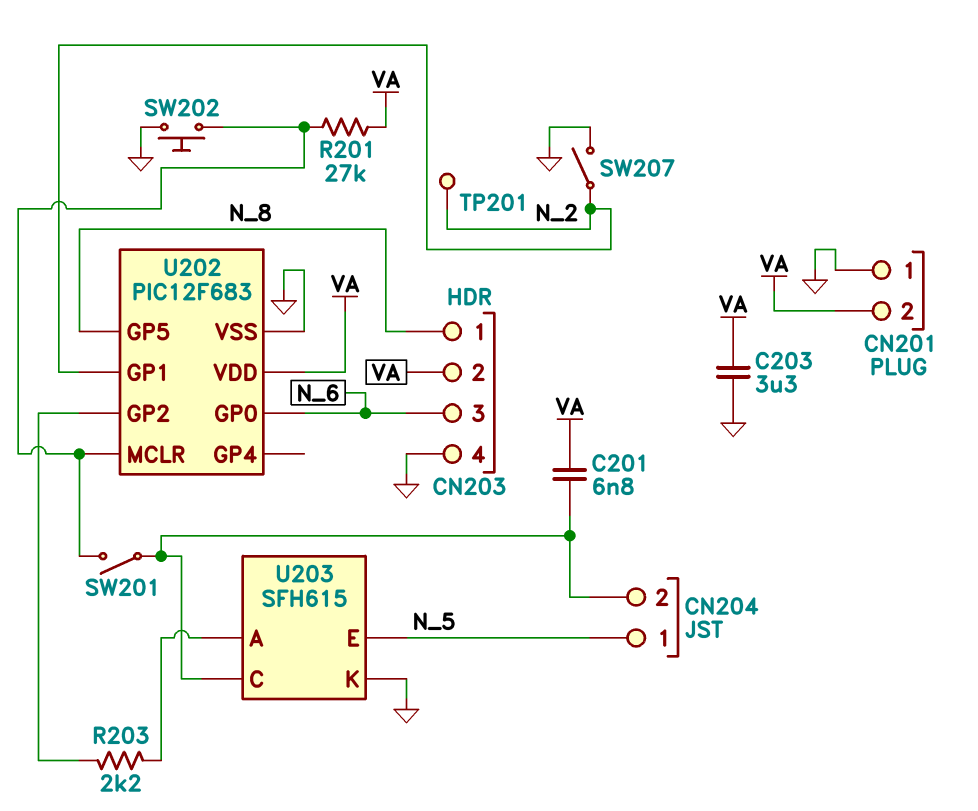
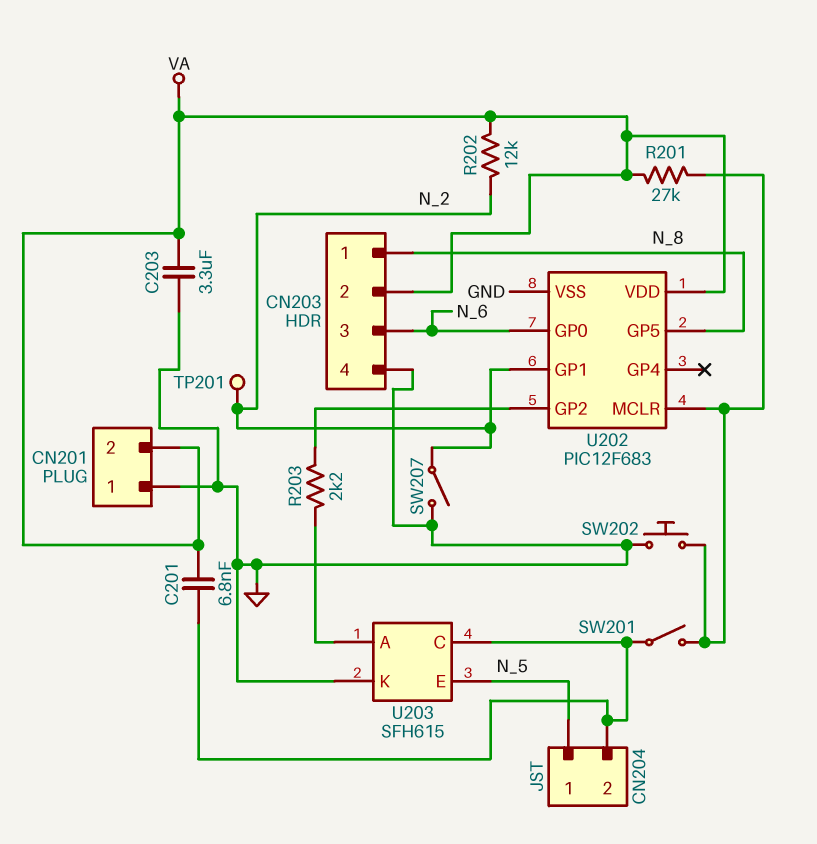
R202: none -> 12k (N_2, VA)

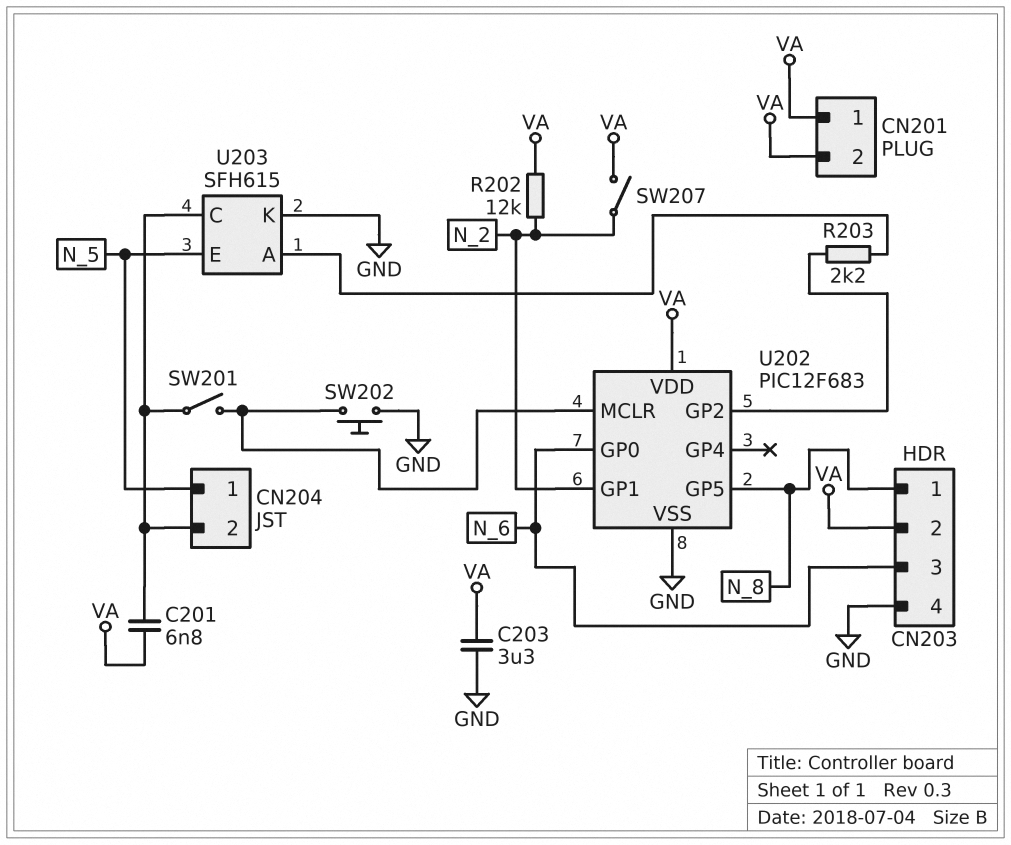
CN201 pin 1: GND -> VA
R201: 27k (U202/MCLR, VA) -> none
SW207: switch (GND, N_2) -> switch (N_2, VA)
TP201: test point (N_2) -> none

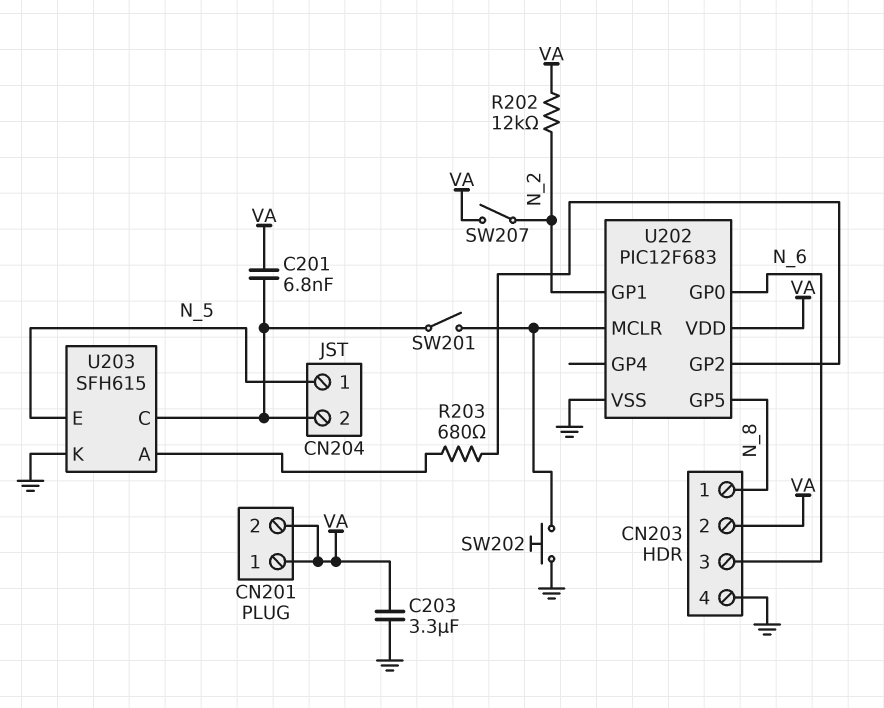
R203: 2.2k (U202/GP2, U203/A) -> 680 (U202/GP2, U203/A)

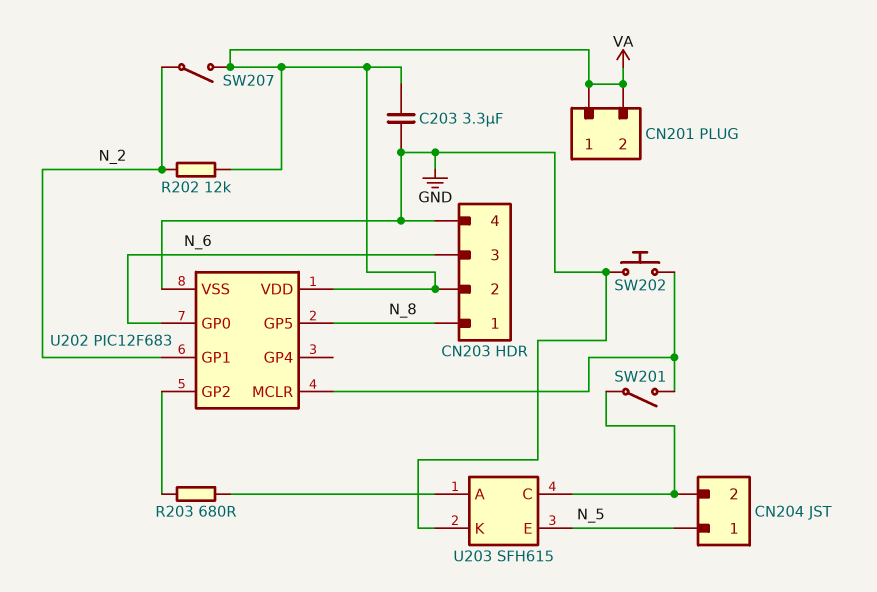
C201: 6.8nF (CN204/2, VA) -> none

